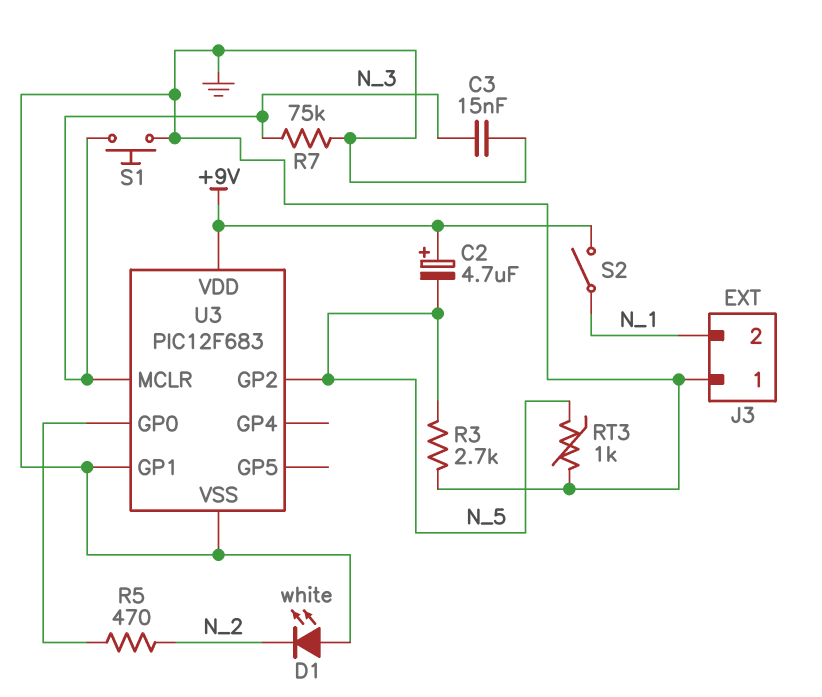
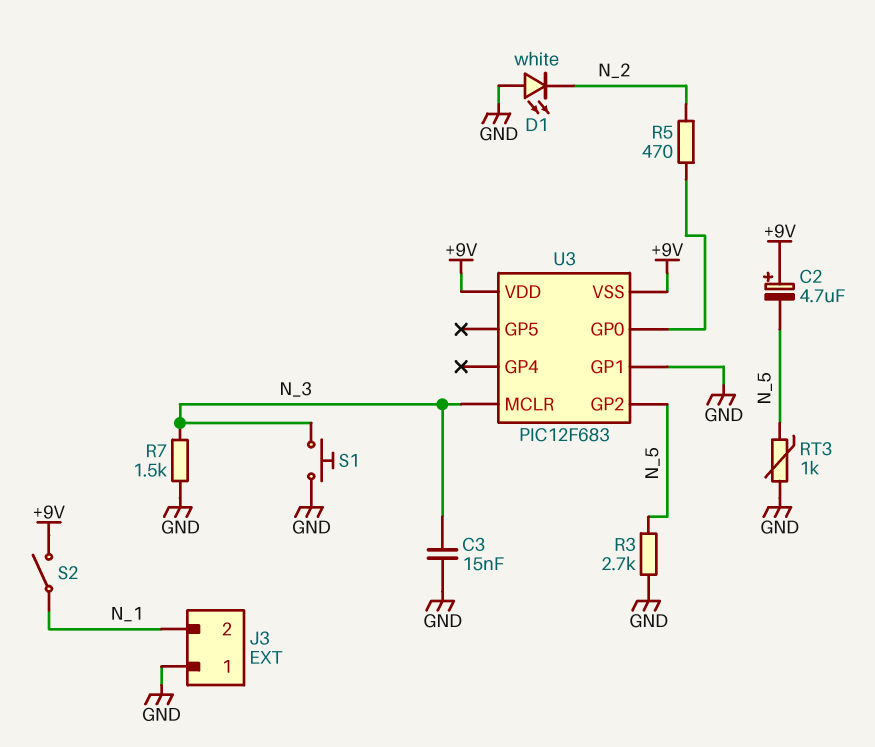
R7: 75k (GND, N_3) -> 1.5k (GND, N_3)
U3 pin VSS: GND -> +9V

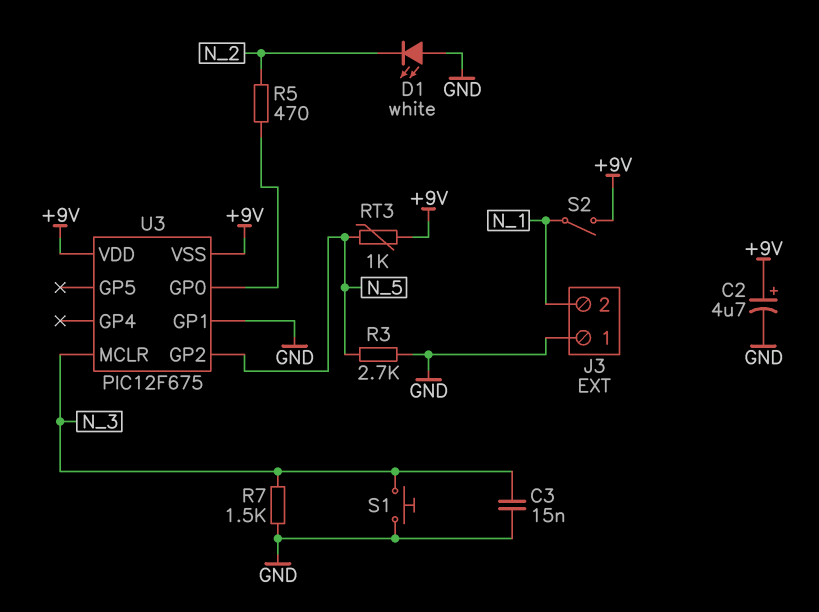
C2: 4.7uF (plus +9V, minus N_5) -> 4.7uF (plus +9V, minus GND)
RT3: 1k (GND, N_5) -> 1k (+9V, N_5)
U3: PIC12F683 -> PIC12F675

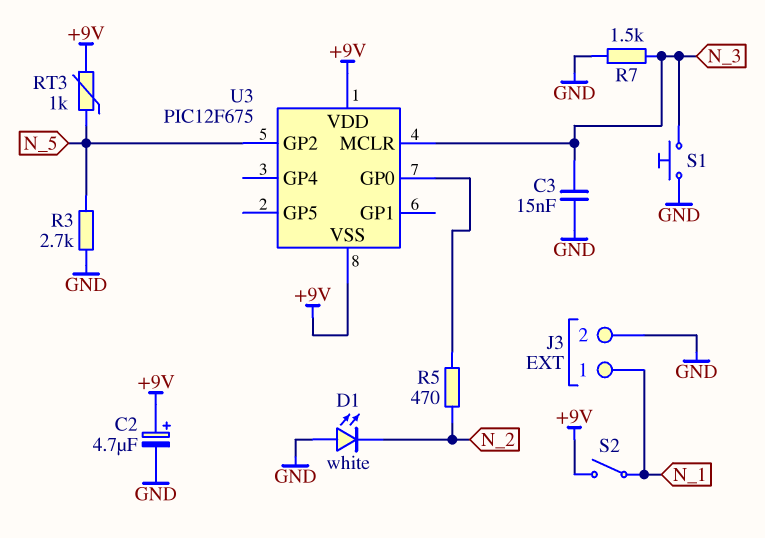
J3 pin 1: GND -> N_1
J3 pin 2: N_1 -> GND
U3 pin GP1: GND -> none

